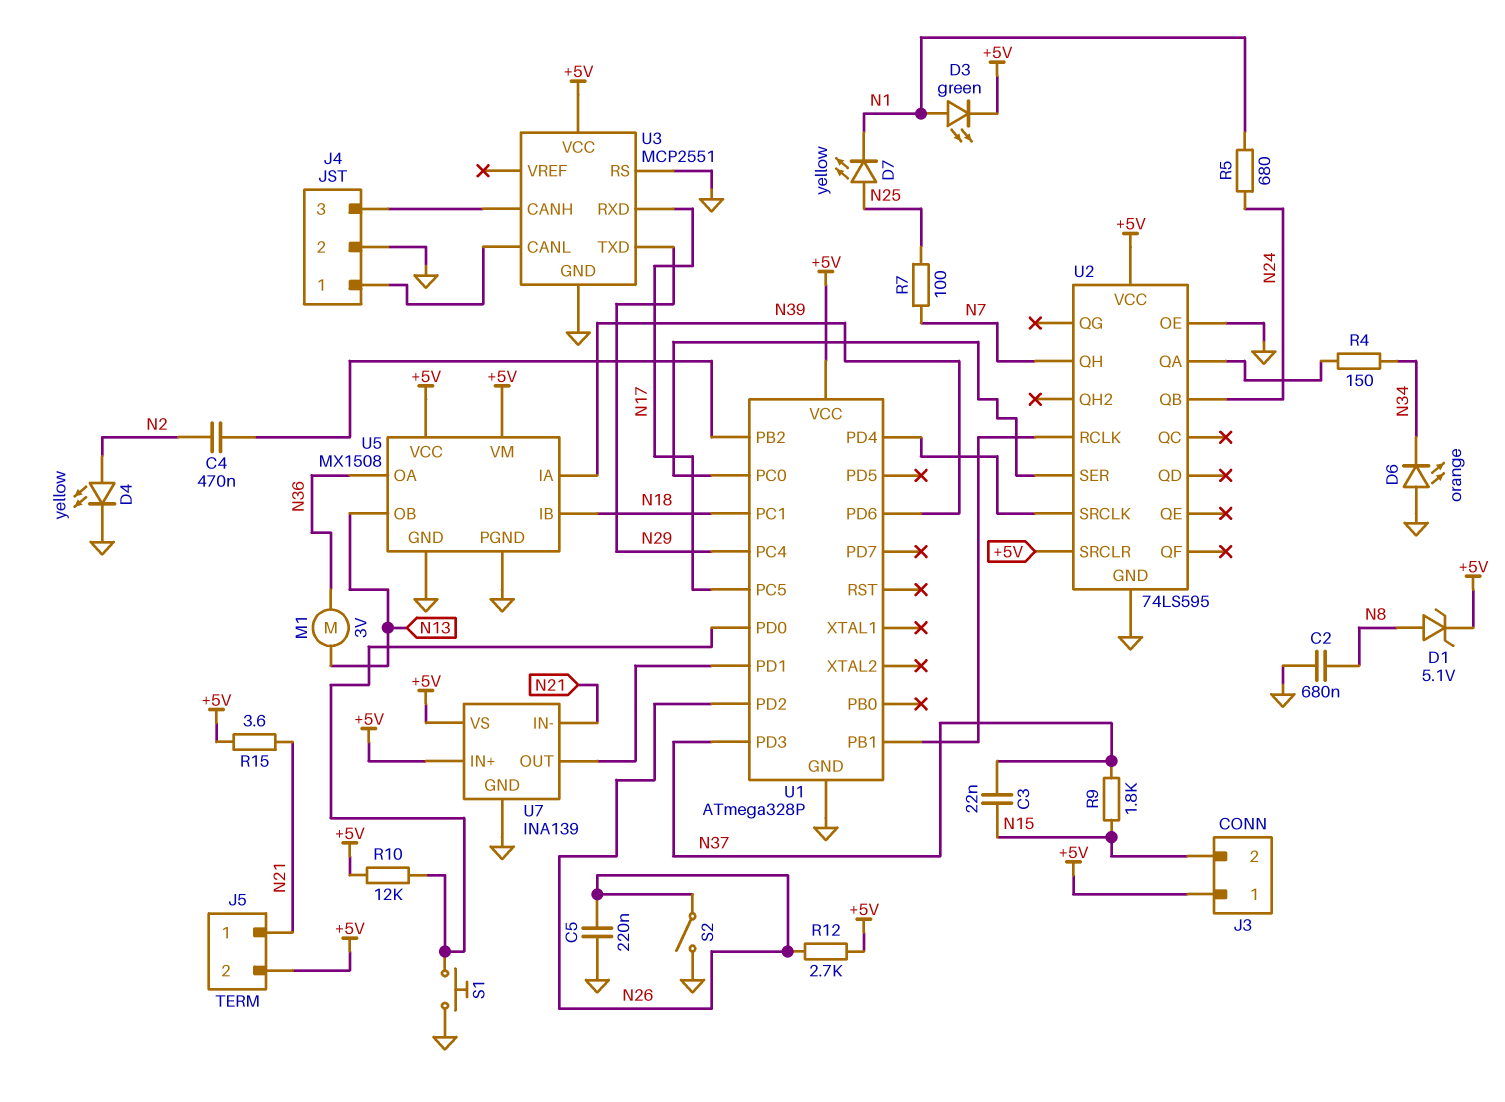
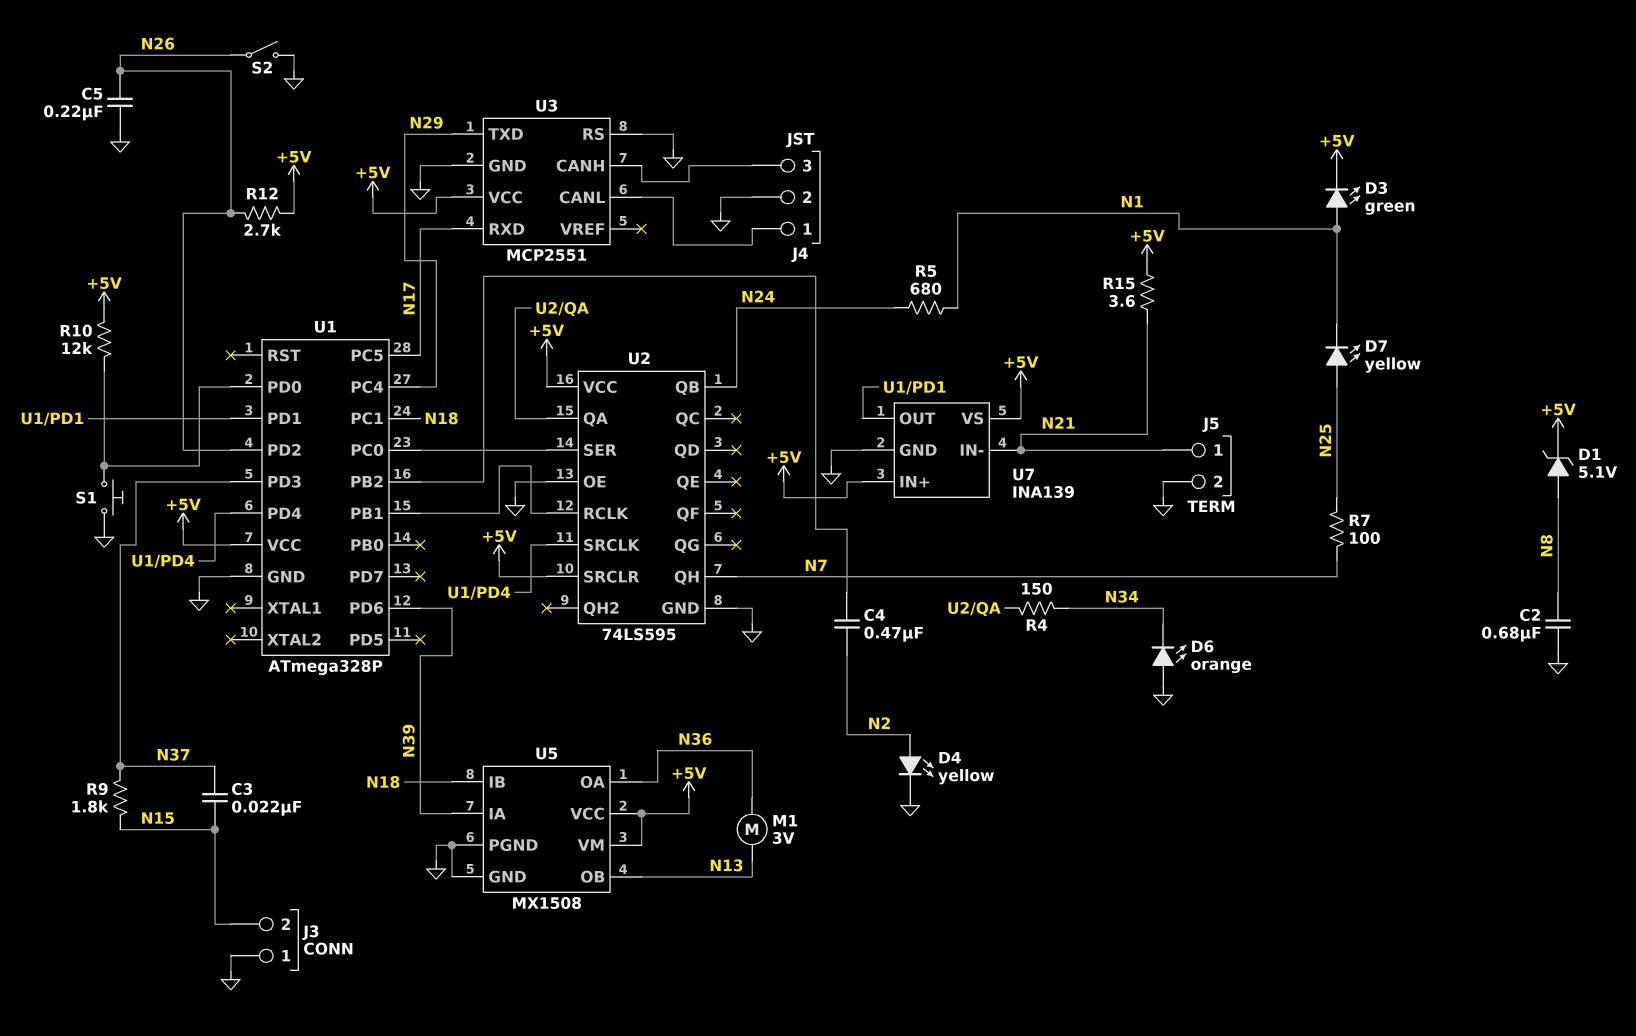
J3 pin 1: +5V -> GND
J5 pin 2: +5V -> GND

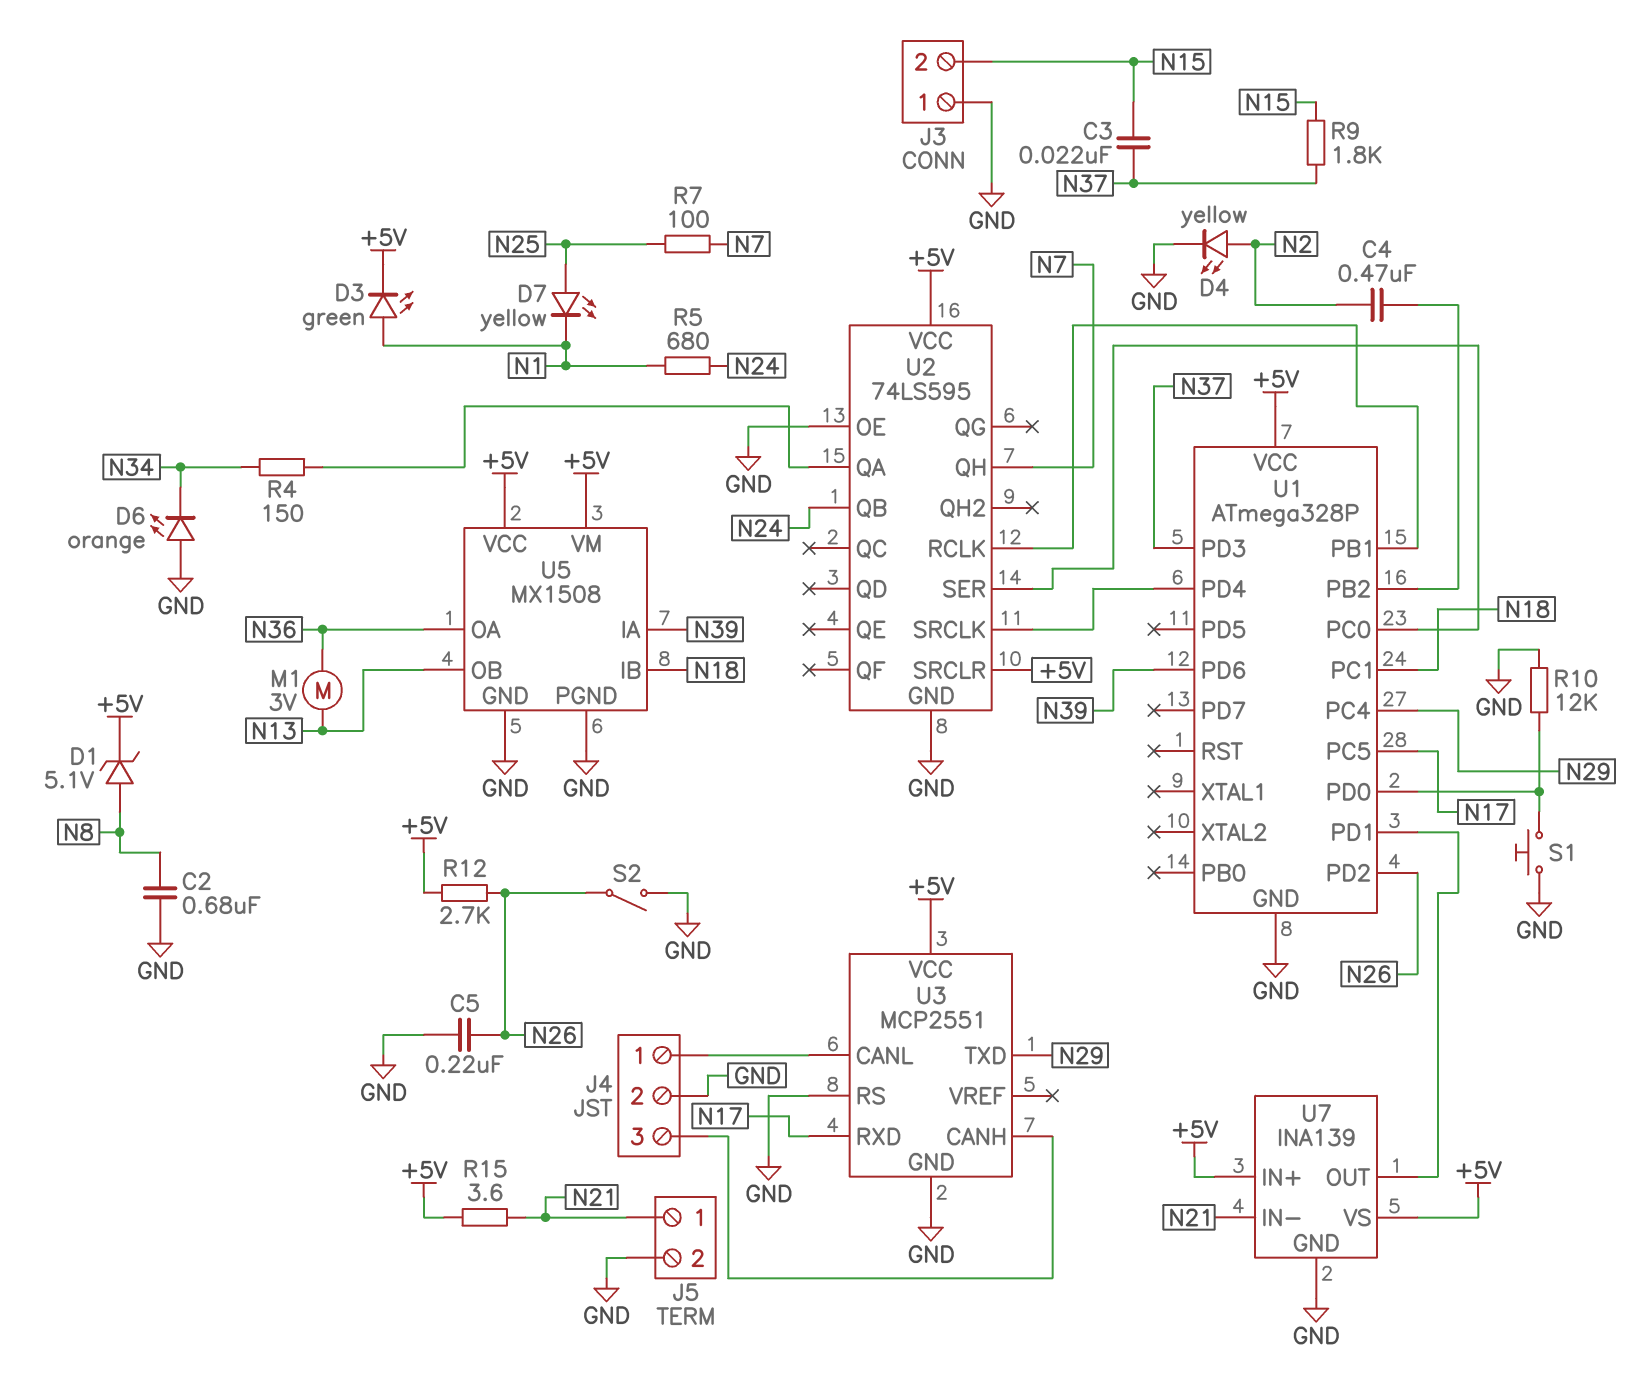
R10: 12k (+5V, U1/PD0) -> 12k (GND, U1/PD0)

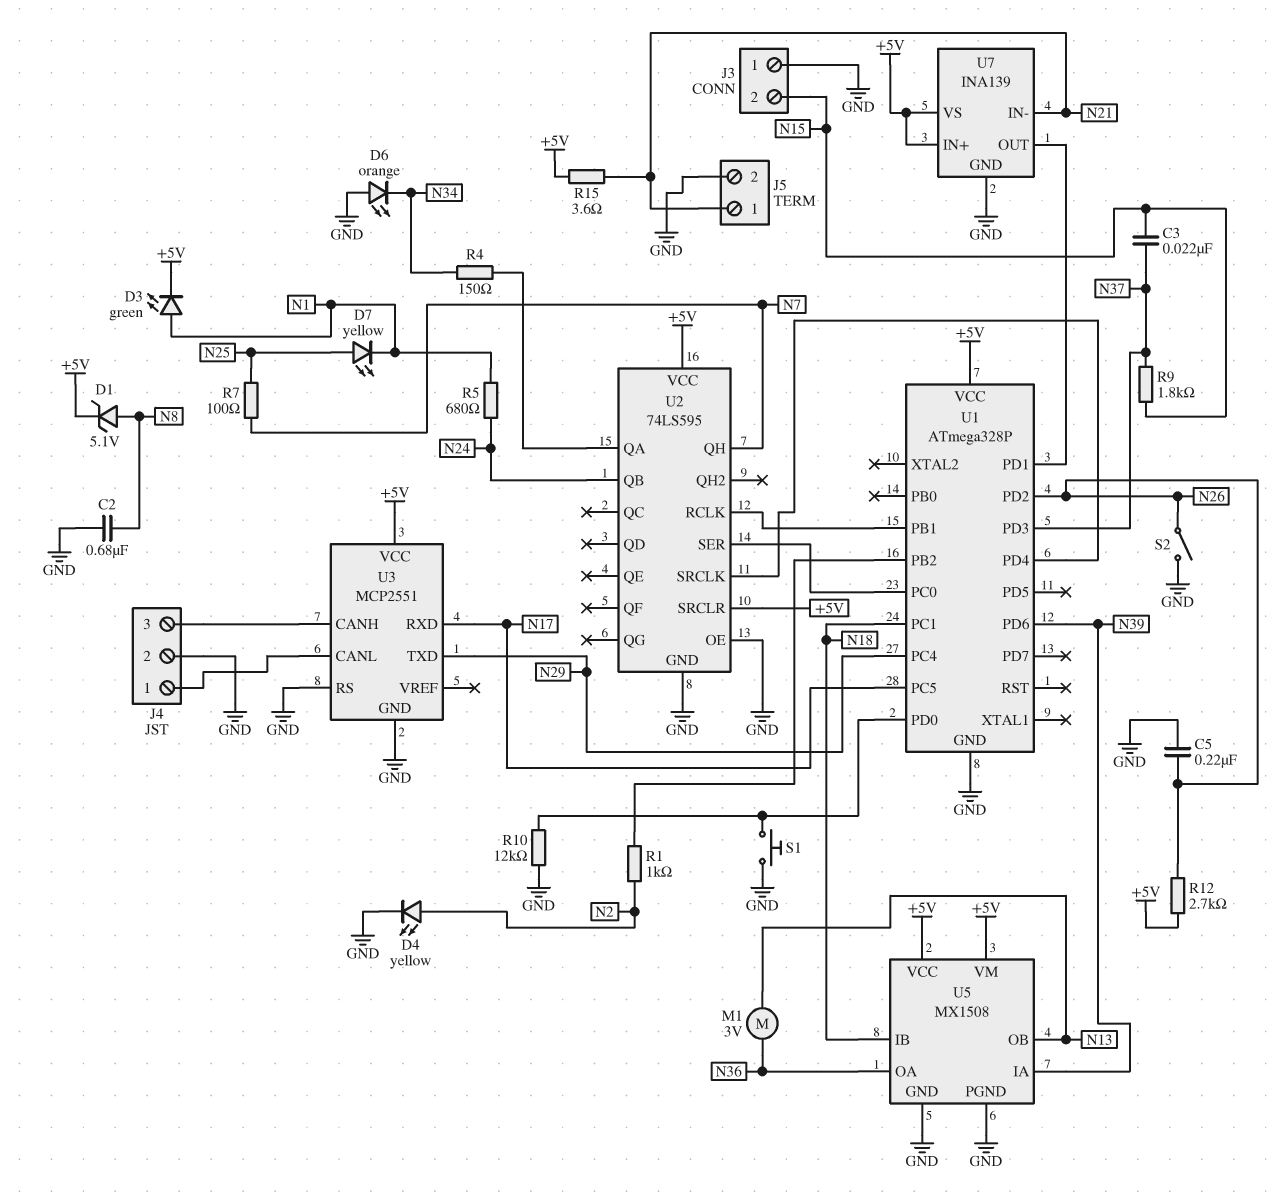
C4: 470nF (N2, U1/PB2) -> none
R1: none -> 1k (N2, U1/PB2)

